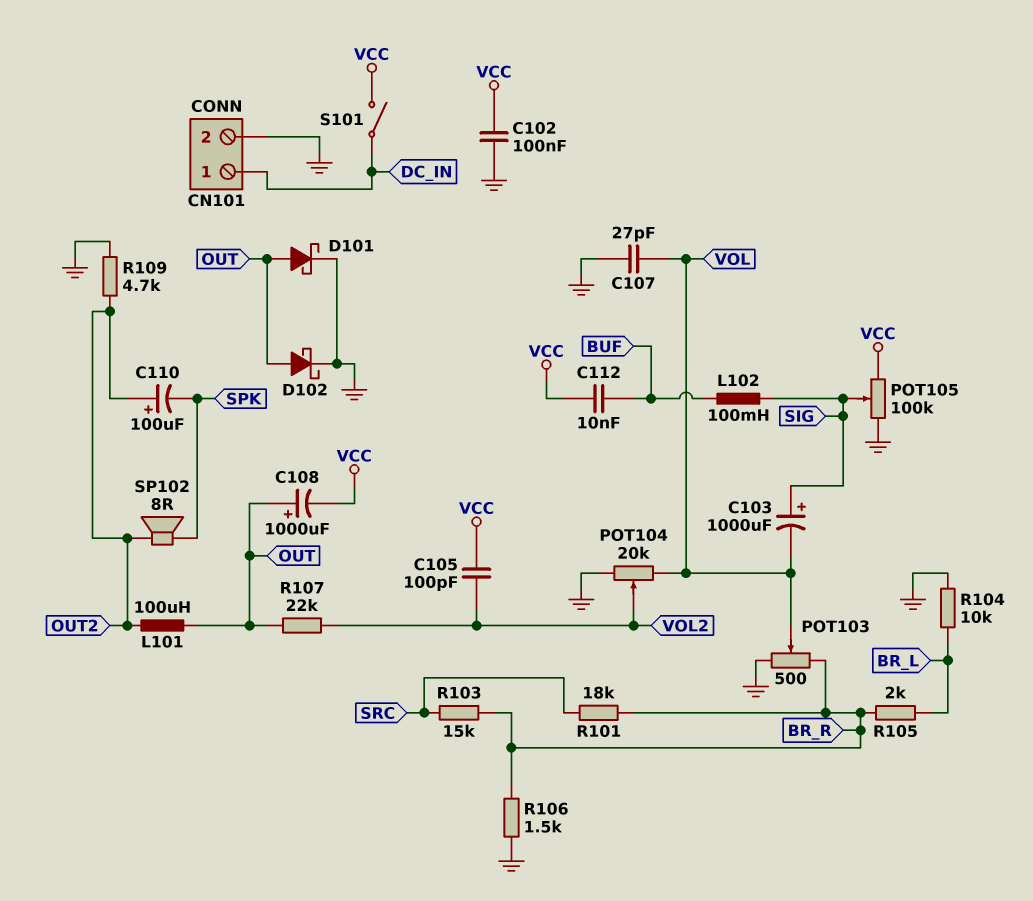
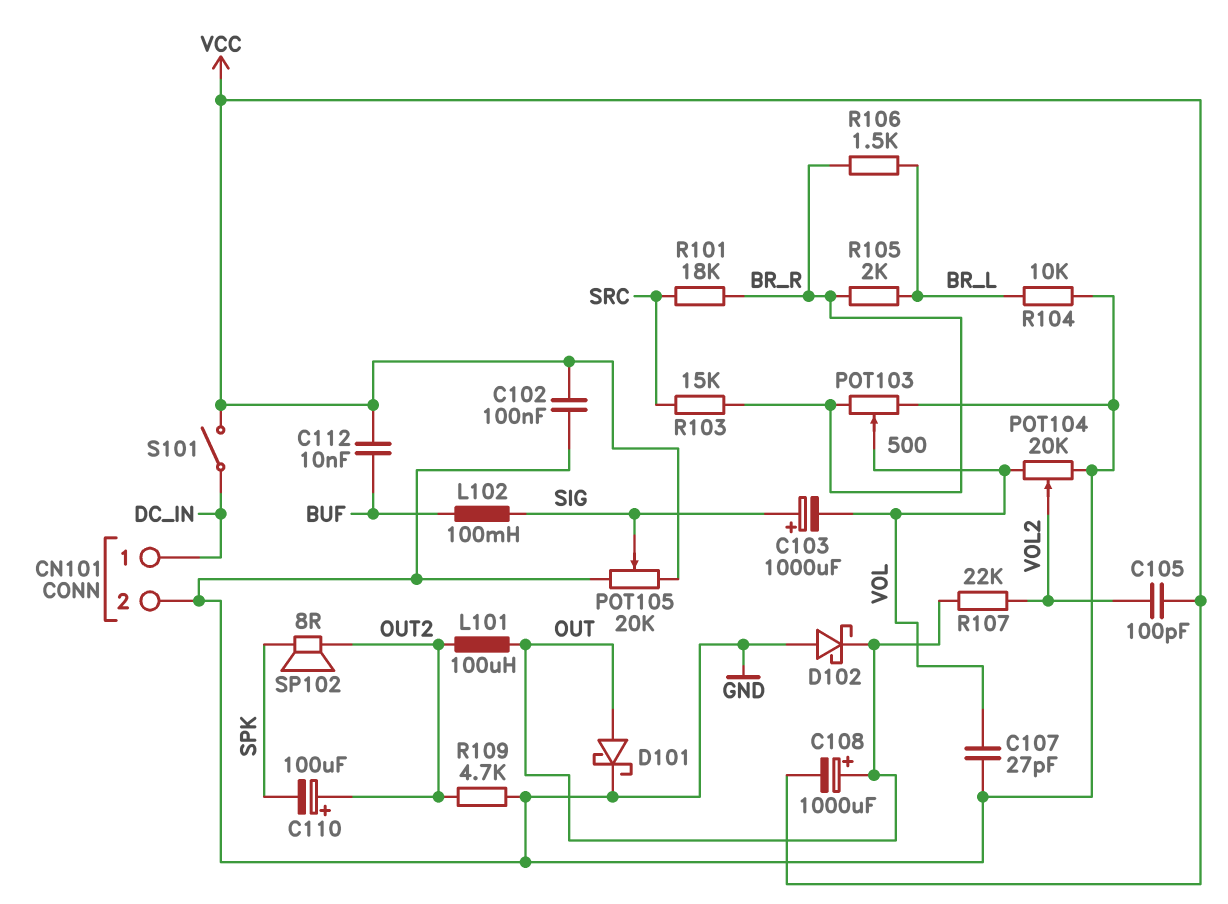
D102: schottky (A OUT, K GND) -> schottky (A GND, K OUT)
POT105: 100k (GND, VCC, wiper SIG) -> 20k (GND, VCC, wiper SIG)
R106: 1.5k (BR_R, GND) -> 1.5k (BR_L, BR_R)

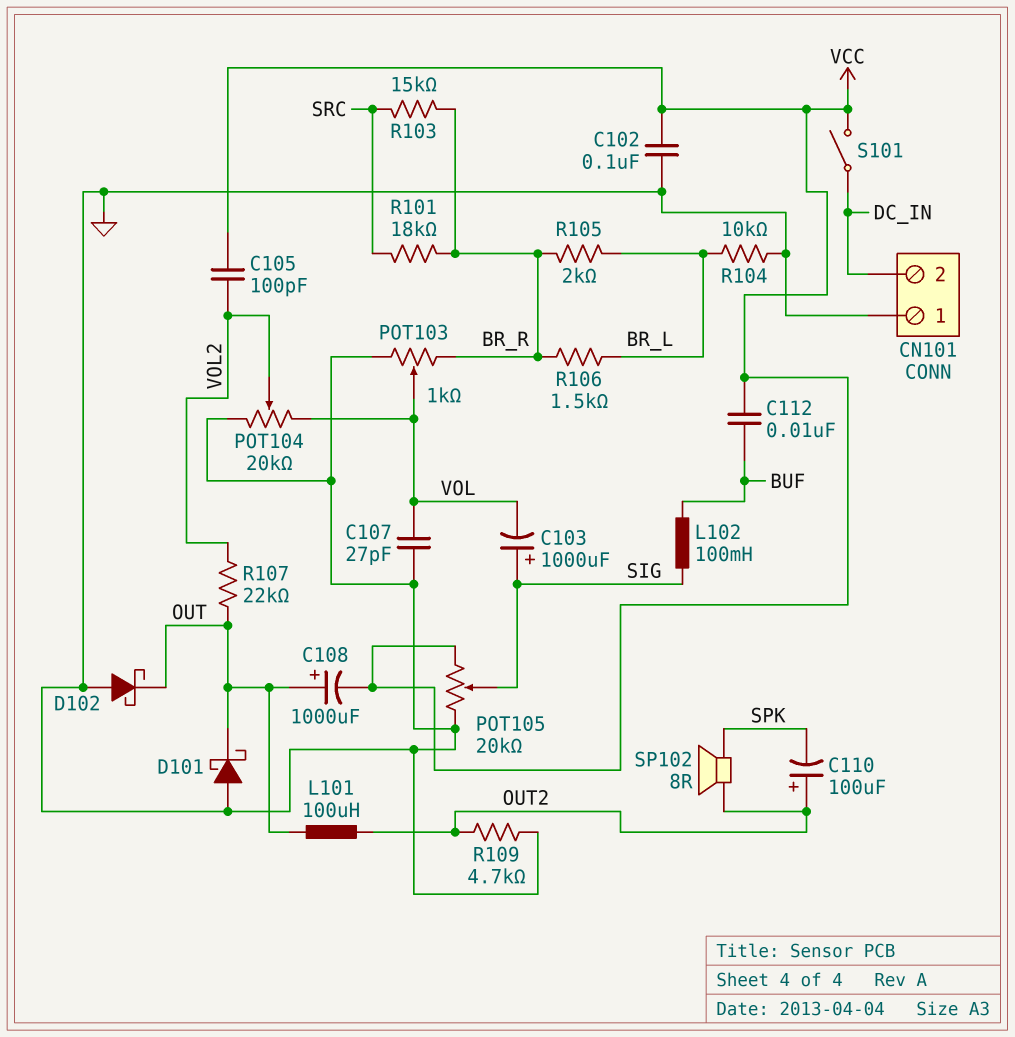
CN101 pin 1: DC_IN -> GND
CN101 pin 2: GND -> DC_IN
D101: schottky (A OUT, K GND) -> schottky (A GND, K OUT)
POT103: 500 (BR_R, GND, wiper VOL) -> 1k (BR_R, GND, wiper VOL)

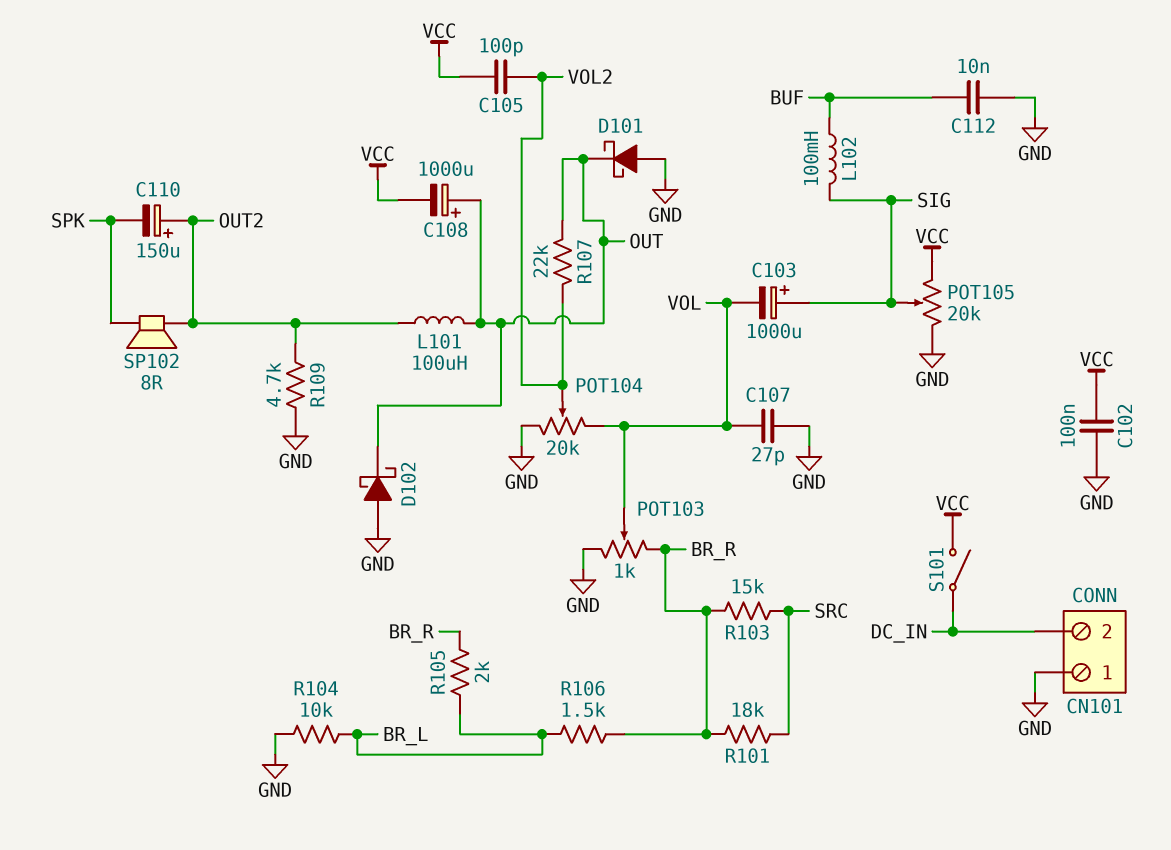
C110: 100uF (plus OUT2, minus SPK) -> 150uF (plus OUT2, minus SPK)
C112: 10nF (BUF, VCC) -> 10nF (BUF, GND)

